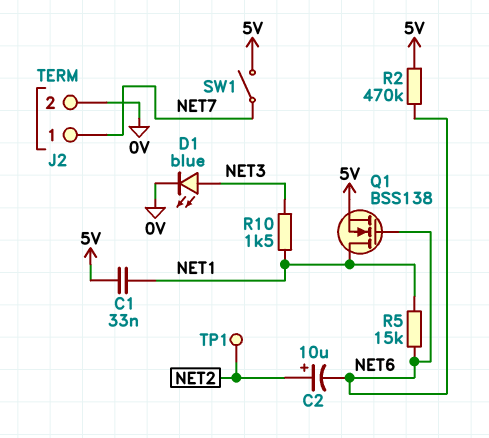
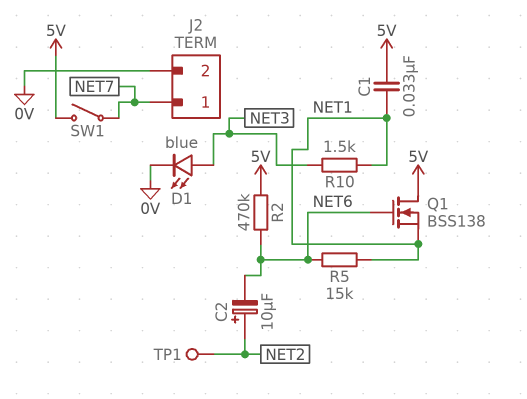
Q1: NMOS BSS138 (G NET6, D NET1, S 5V) -> NMOS BSS138 (G NET6, D 5V, S NET1)

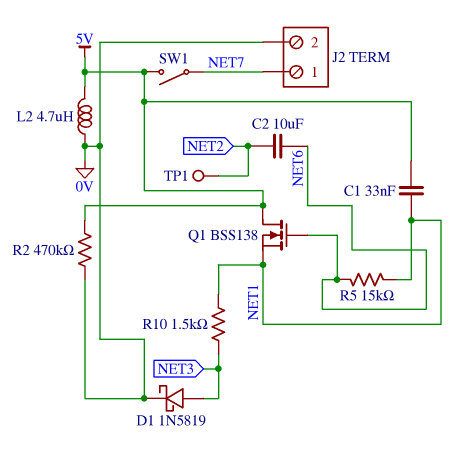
C2: 10uF (plus NET2, minus NET6) -> 10uF (NET2, NET6)
D1: LED blue (A NET3, K 0V) -> schottky 1N5819 (A NET3, K 0V)
L2: none -> 4.7uH (0V, 5V)
R2: 470k (5V, NET6) -> 470k (0V, 5V)

